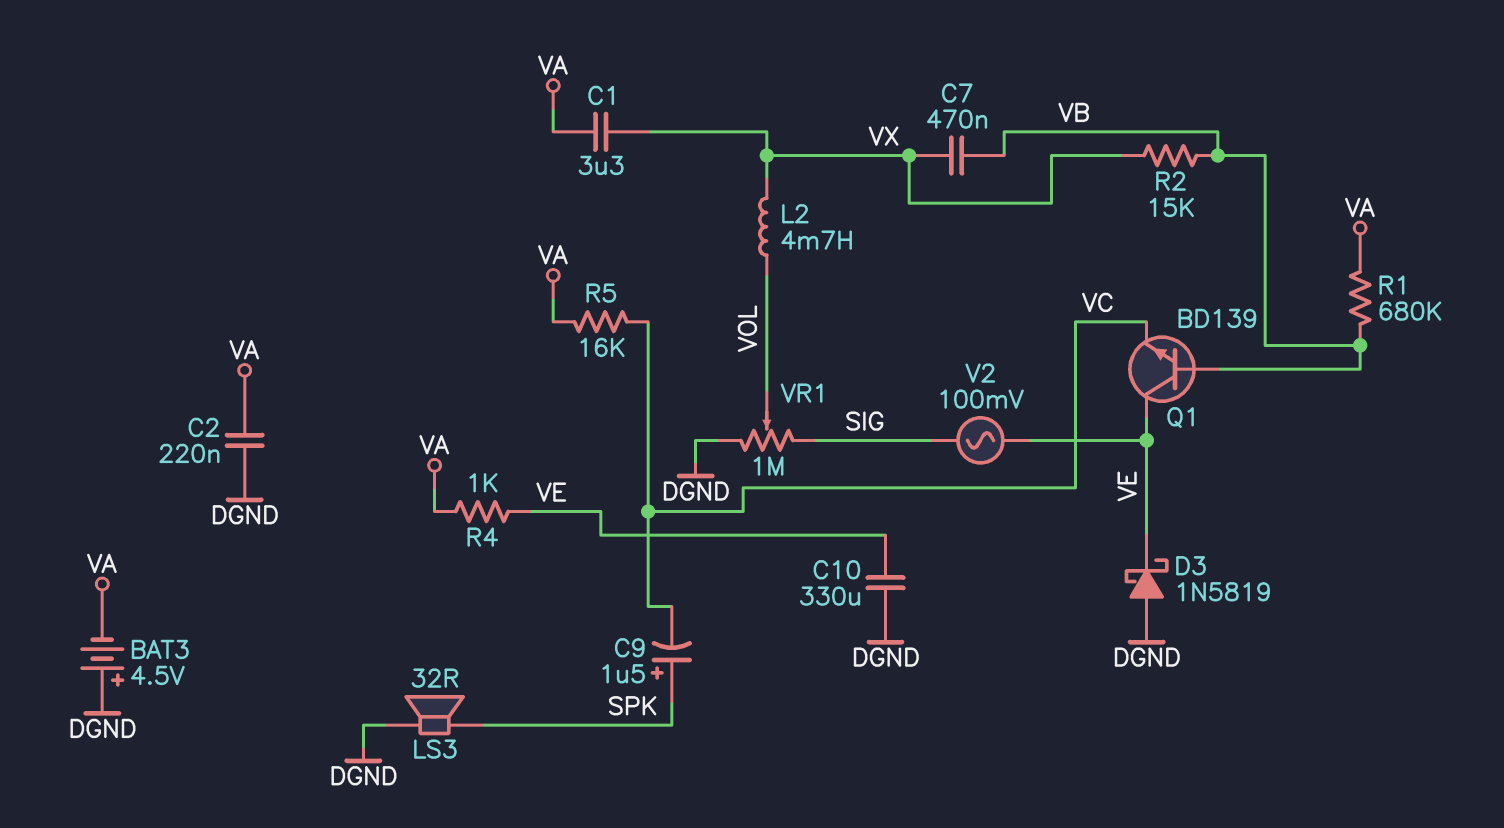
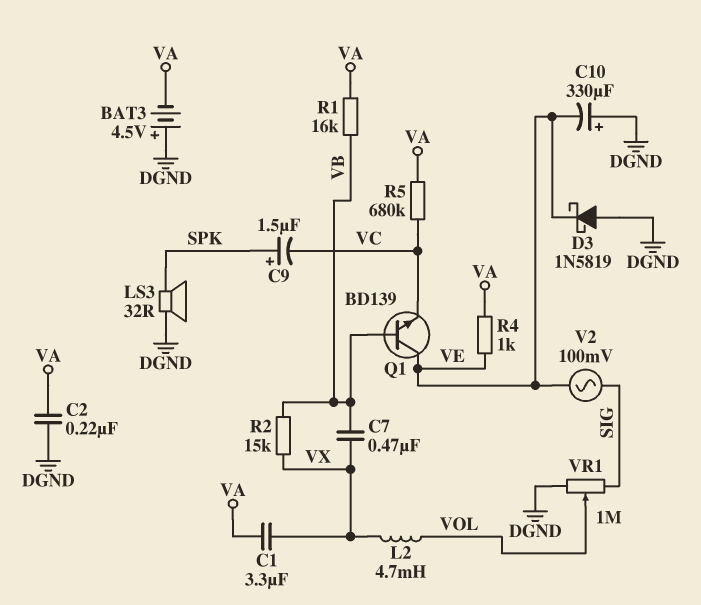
C10: 330uF (DGND, VE) -> 330uF (plus DGND, minus VE)
R1: 680k (VA, VB) -> 16k (VA, VB)
R5: 16k (VA, VC) -> 680k (VA, VC)

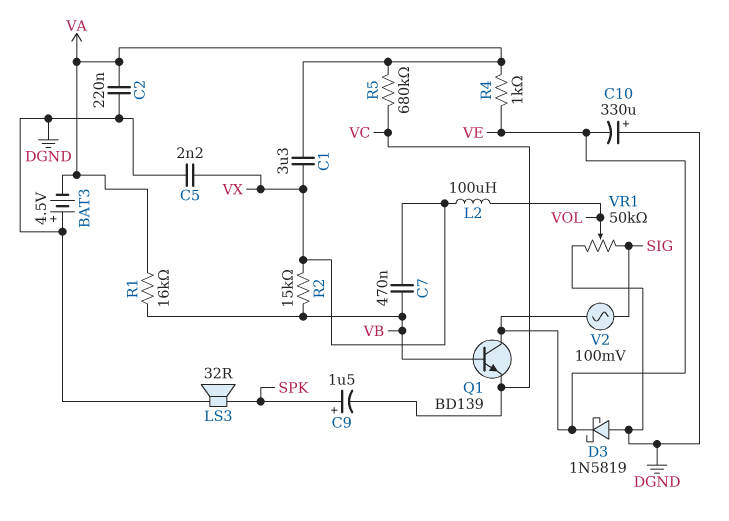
C5: none -> 2.2nF (DGND, VX)
L2: 4.7mH (VOL, VX) -> 100uH (VOL, VX)
VR1: 1M (DGND, SIG, wiper VOL) -> 50k (DGND, SIG, wiper VOL)

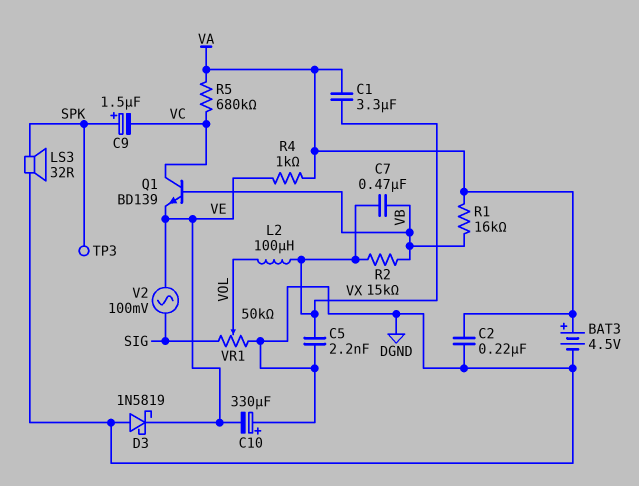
BAT3: 4.5V (plus DGND, minus VA) -> 4.5V (plus VA, minus DGND)
Q1: NPN BD139 (B VB, C VE, E VC) -> NPN BD139 (B VB, C VC, E VE)
TP3: none -> test point (SPK)

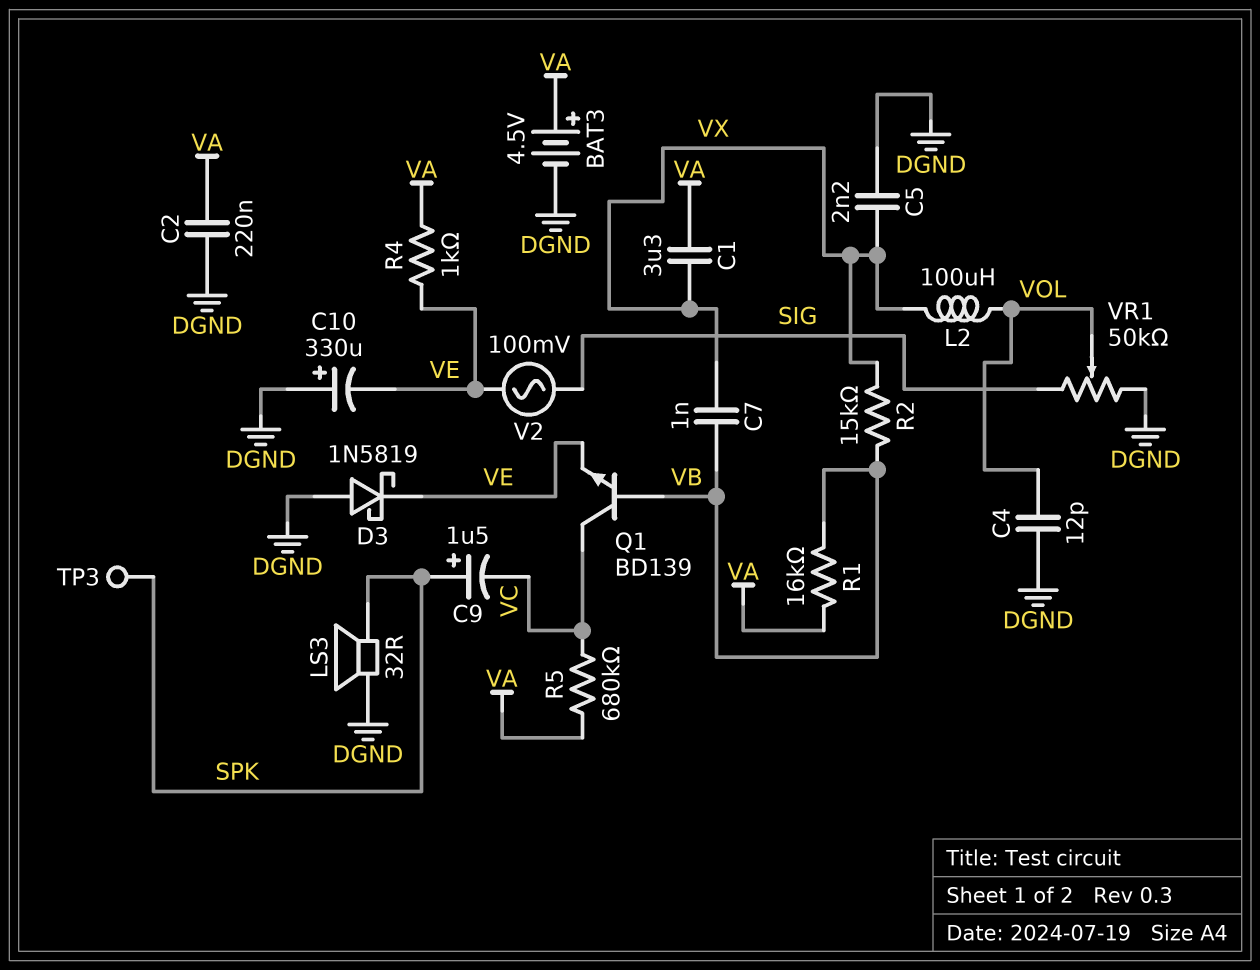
C4: none -> 12pF (DGND, VOL)
C7: 470nF (VB, VX) -> 1nF (VB, VX)

